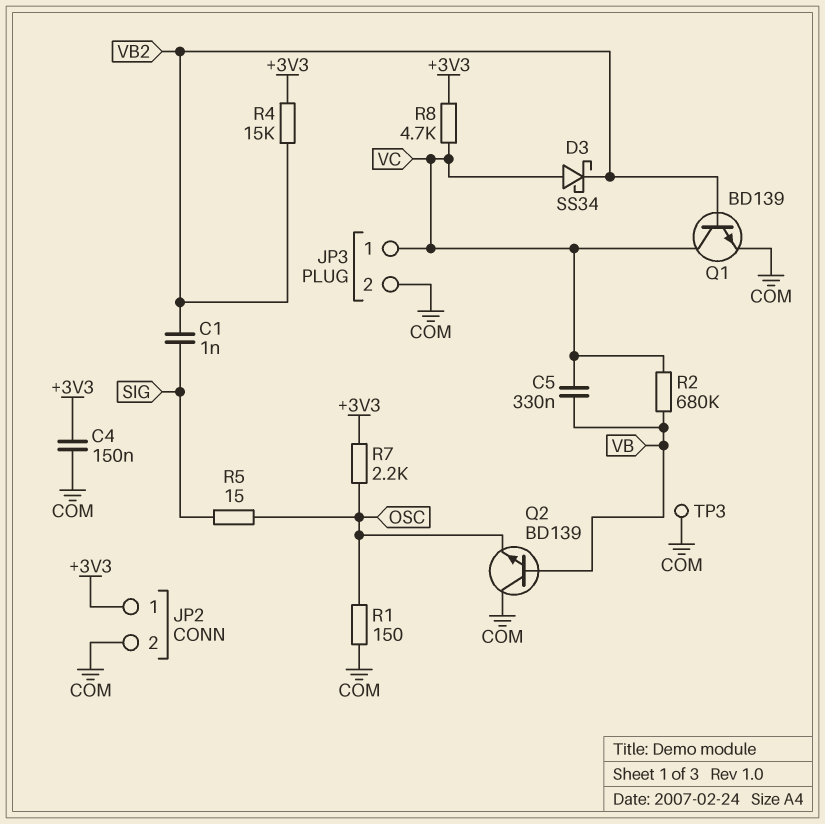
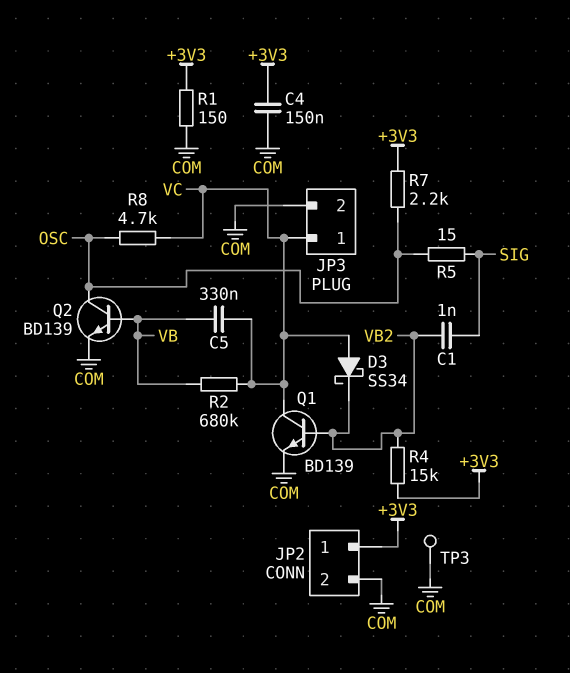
Q2: NPN BD139 (B VB, C COM, E OSC) -> NPN BD139 (B VB, C OSC, E COM)
R1: 150 (COM, OSC) -> 150 (+3V3, COM)
R8: 4.7k (+3V3, VC) -> 4.7k (OSC, VC)

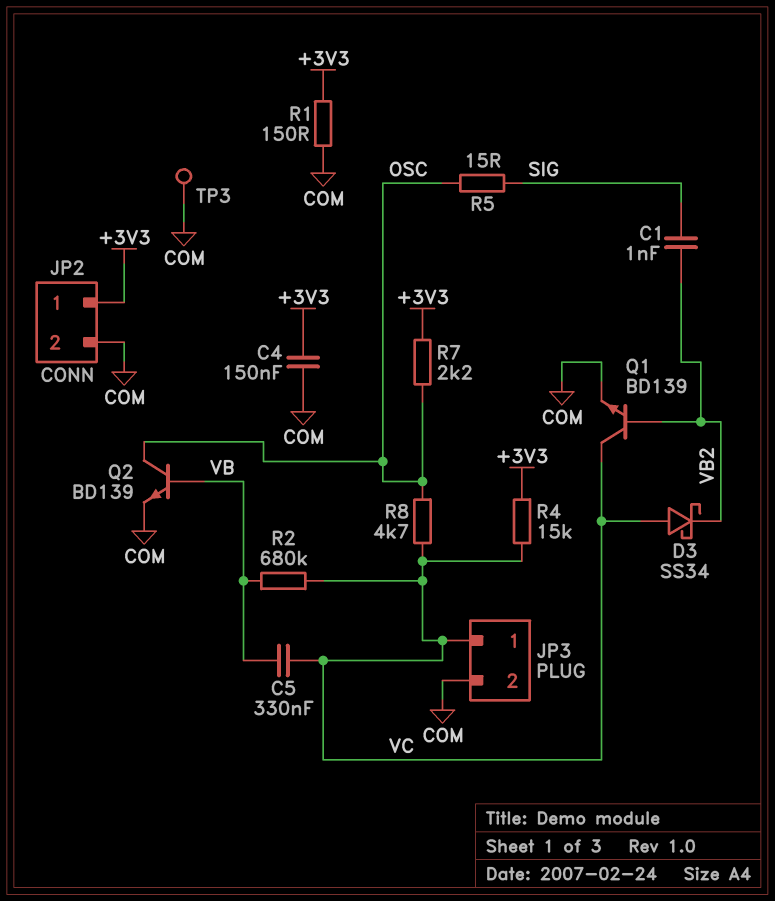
R4: 15k (+3V3, VB2) -> 15k (+3V3, VC)

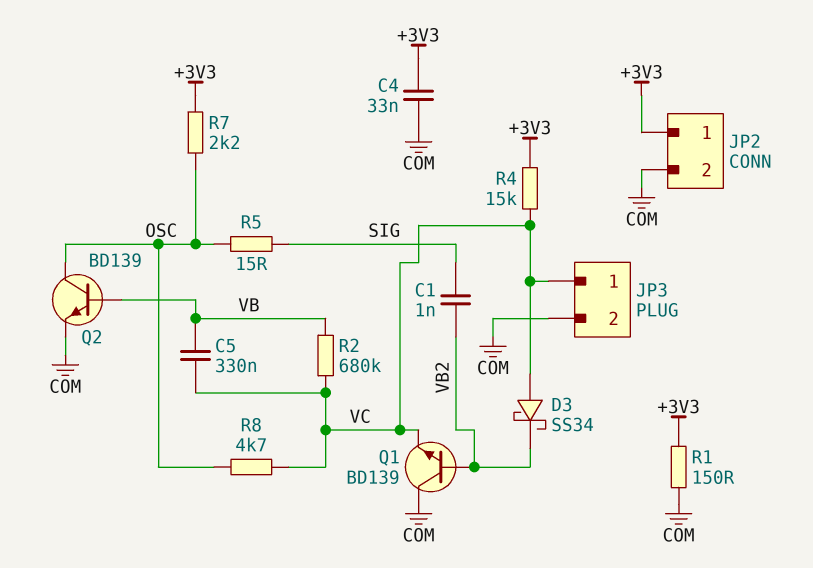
C4: 150nF (+3V3, COM) -> 33nF (+3V3, COM)
Q1: NPN BD139 (B VB2, C VC, E COM) -> NPN BD139 (B VB2, C COM, E VC)
TP3: test point (COM) -> none

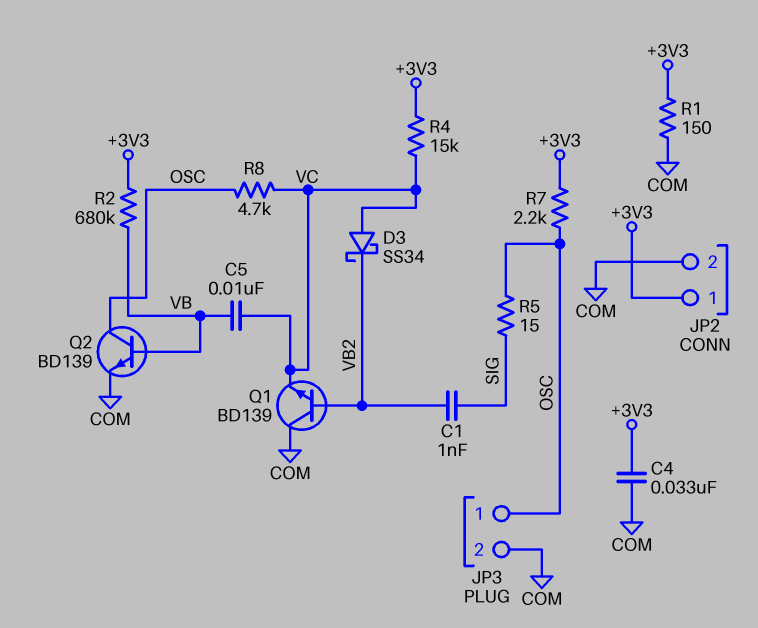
C5: 330nF (VB, VC) -> 10nF (VB, VC)
JP3 pin 1: VC -> OSC
R2: 680k (VB, VC) -> 680k (+3V3, VB)

